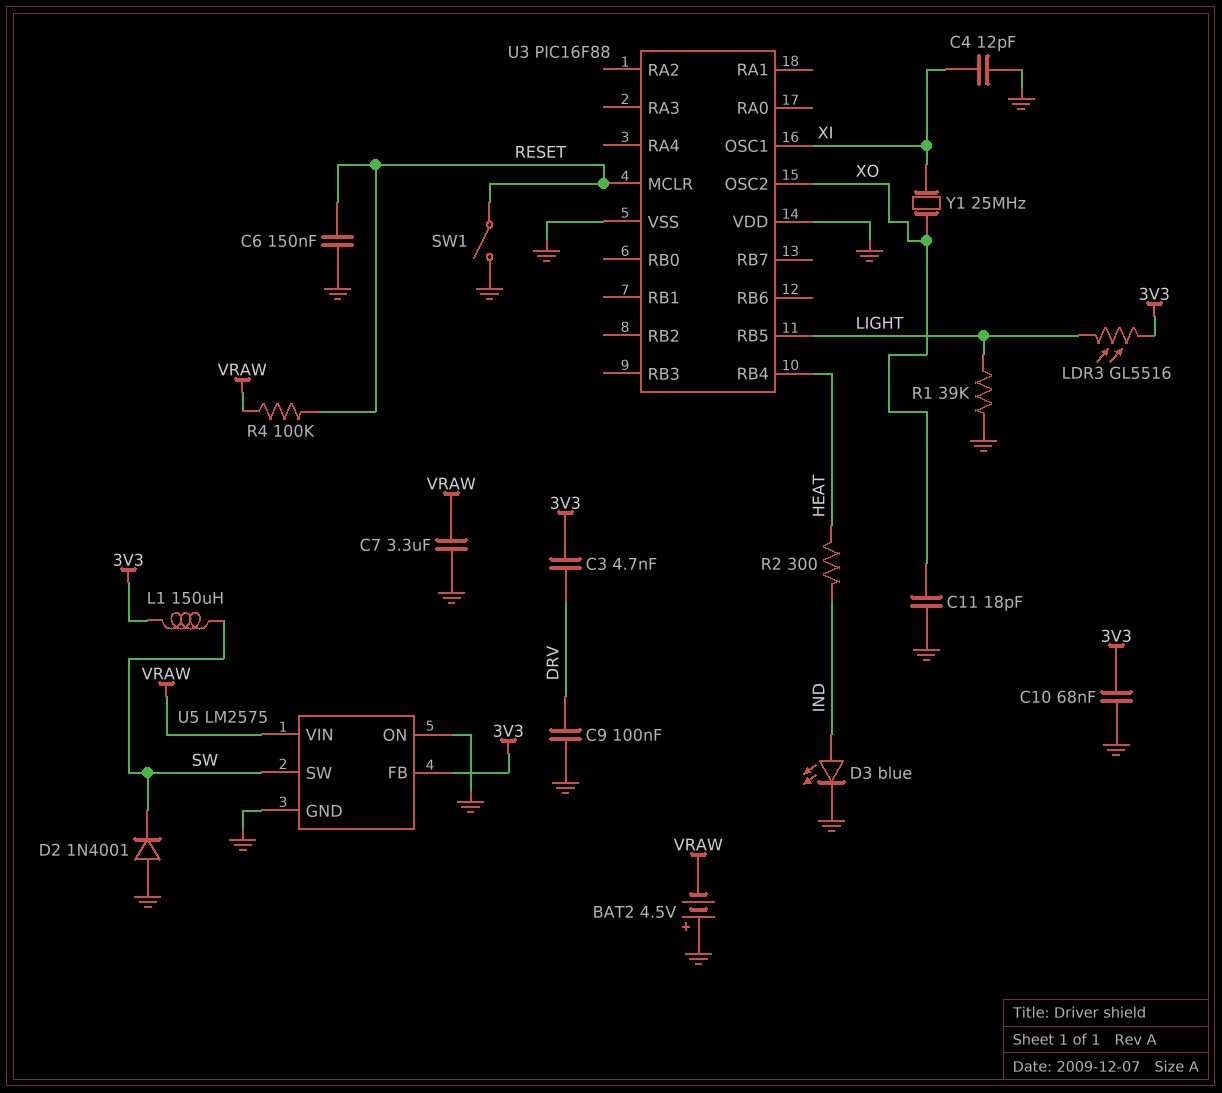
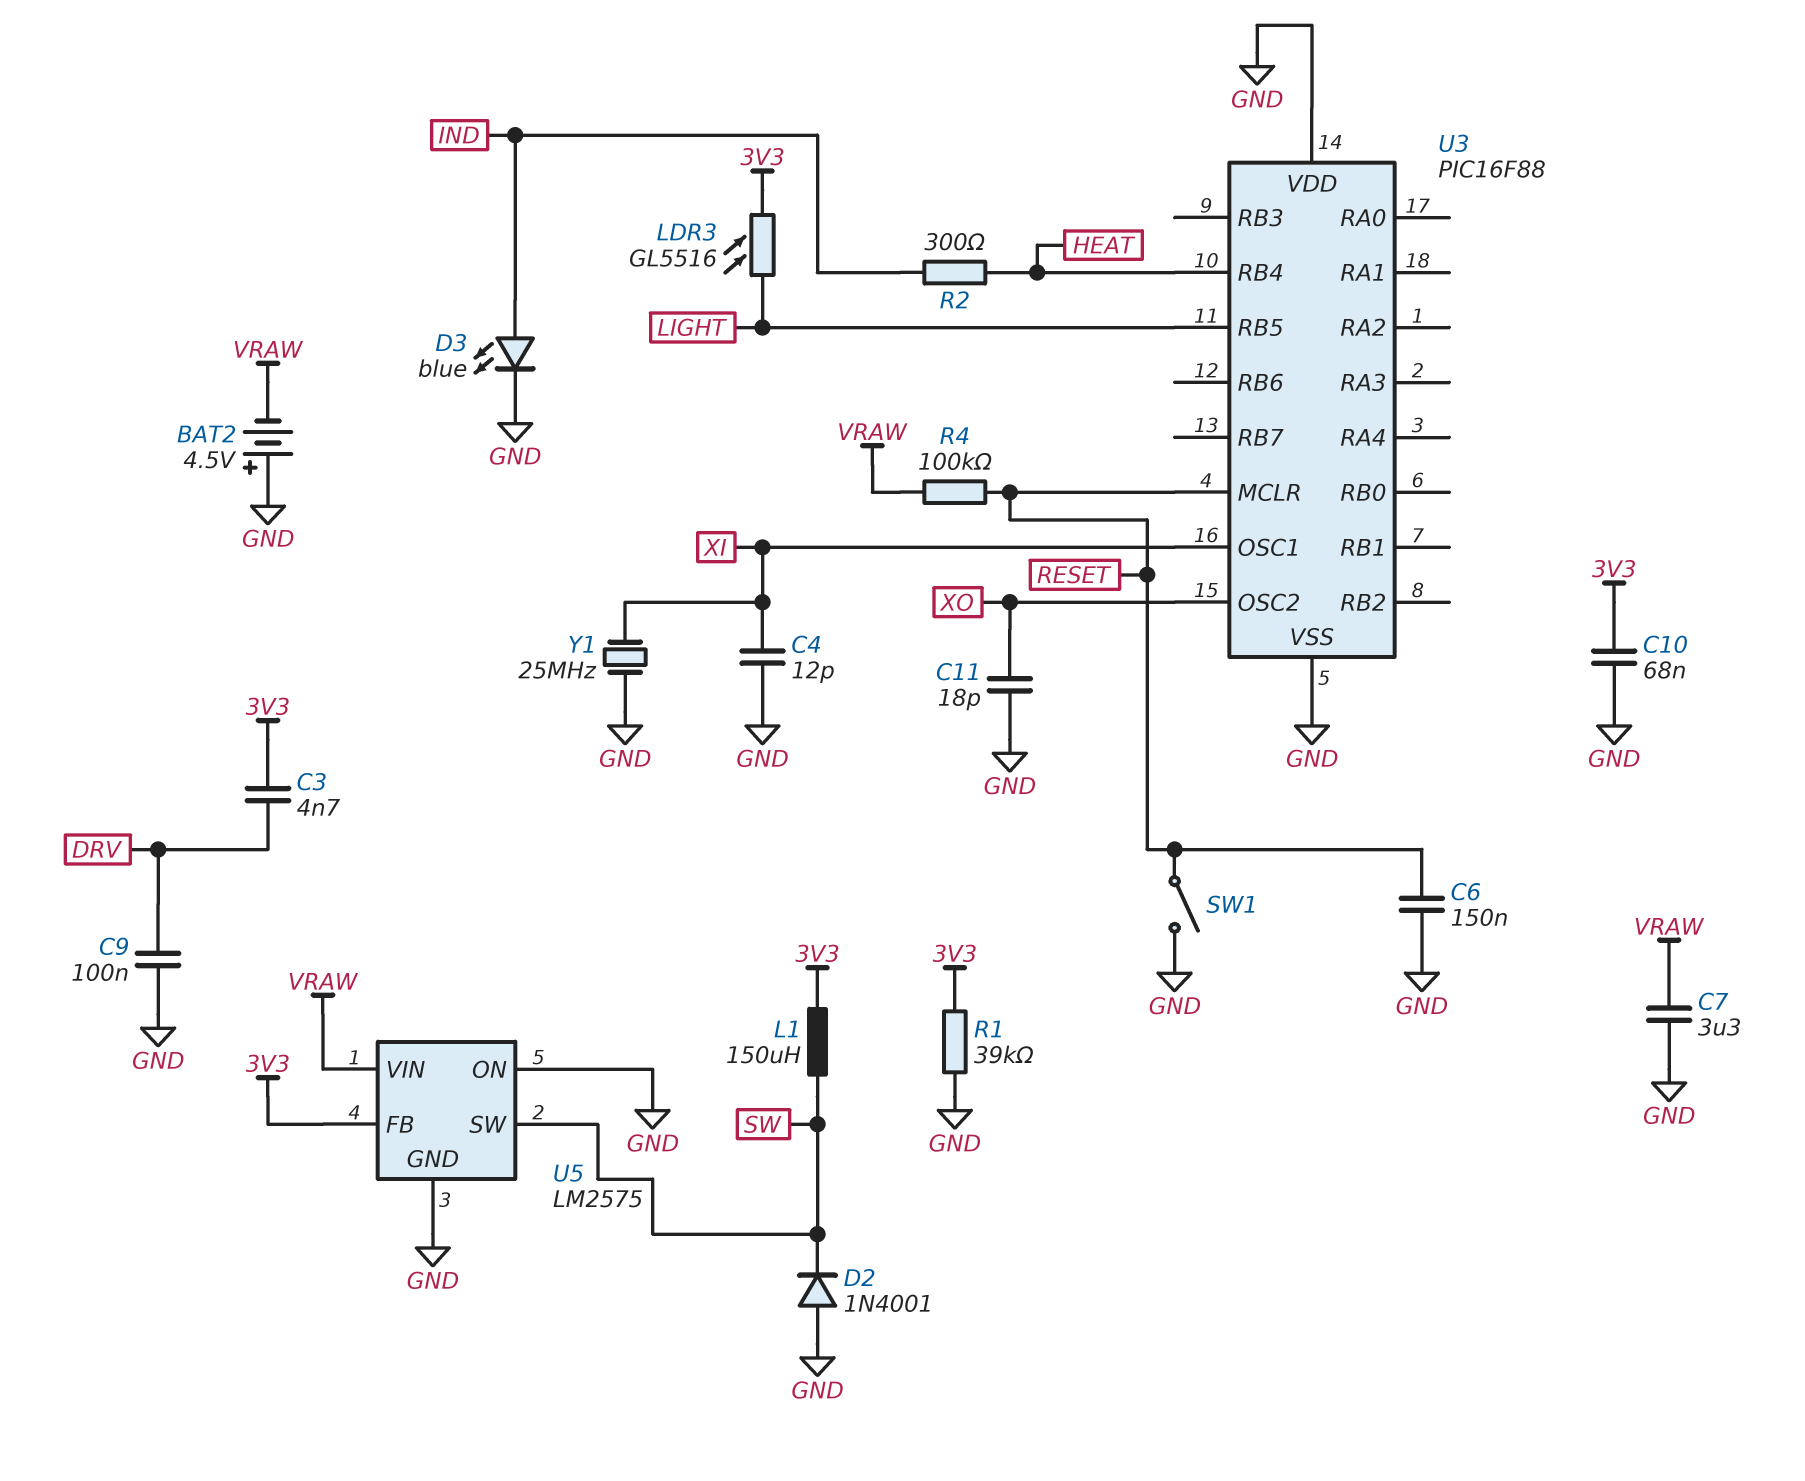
R1: 39k (GND, LIGHT) -> 39k (3V3, GND)
Y1: 25MHz (XI, XO) -> 25MHz (GND, XI)

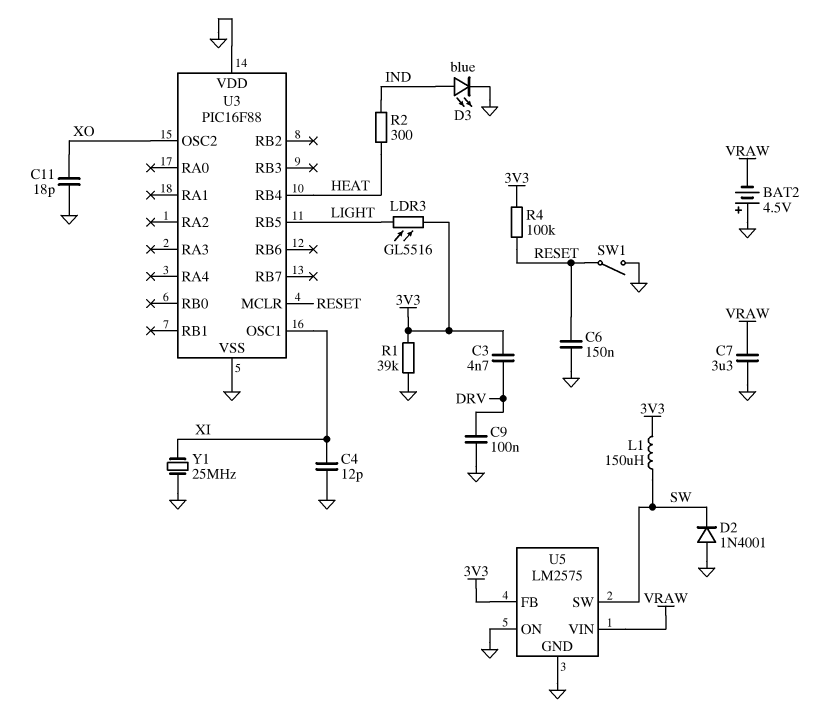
C10: 68nF (3V3, GND) -> none
R4: 100k (RESET, VRAW) -> 100k (3V3, RESET)

